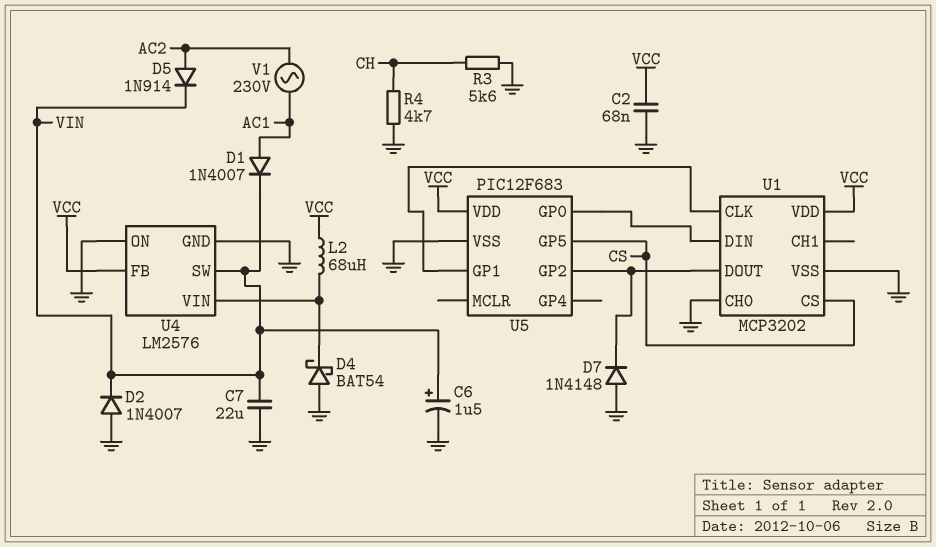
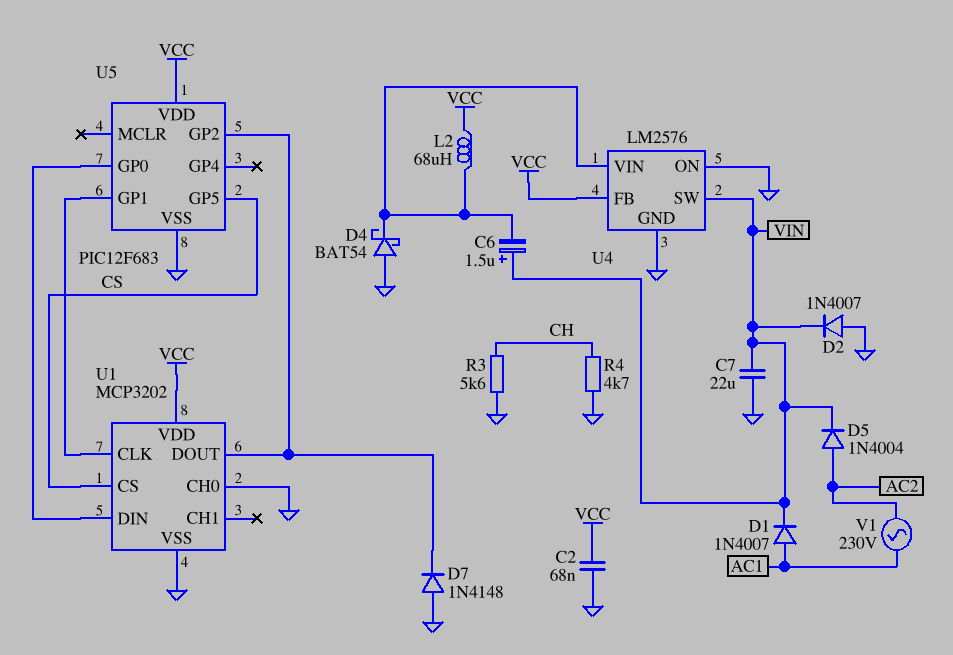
C6: 1.5uF (plus VIN, minus GND) -> 1.5uF (plus VIN, minus U4/VIN)
D5: diode 1N914 (A AC2, K VIN) -> diode 1N4004 (A AC2, K VIN)

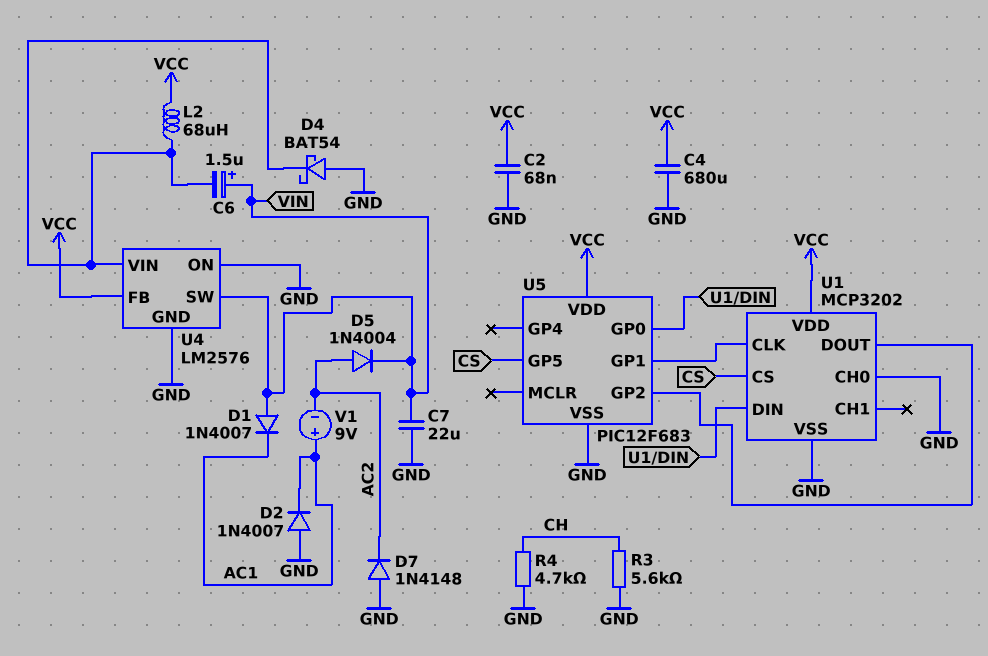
C4: none -> 680uF (GND, VCC)
D1: diode 1N4007 (A AC1, K VIN) -> diode 1N4007 (A VIN, K AC1)
D2: diode 1N4007 (A GND, K VIN) -> diode 1N4007 (A GND, K AC1)
D7: diode 1N4148 (A GND, K U1/DOUT) -> diode 1N4148 (A GND, K AC2)
V1: AC 230V (AC1, AC2) -> 9V (plus AC1, minus AC2)

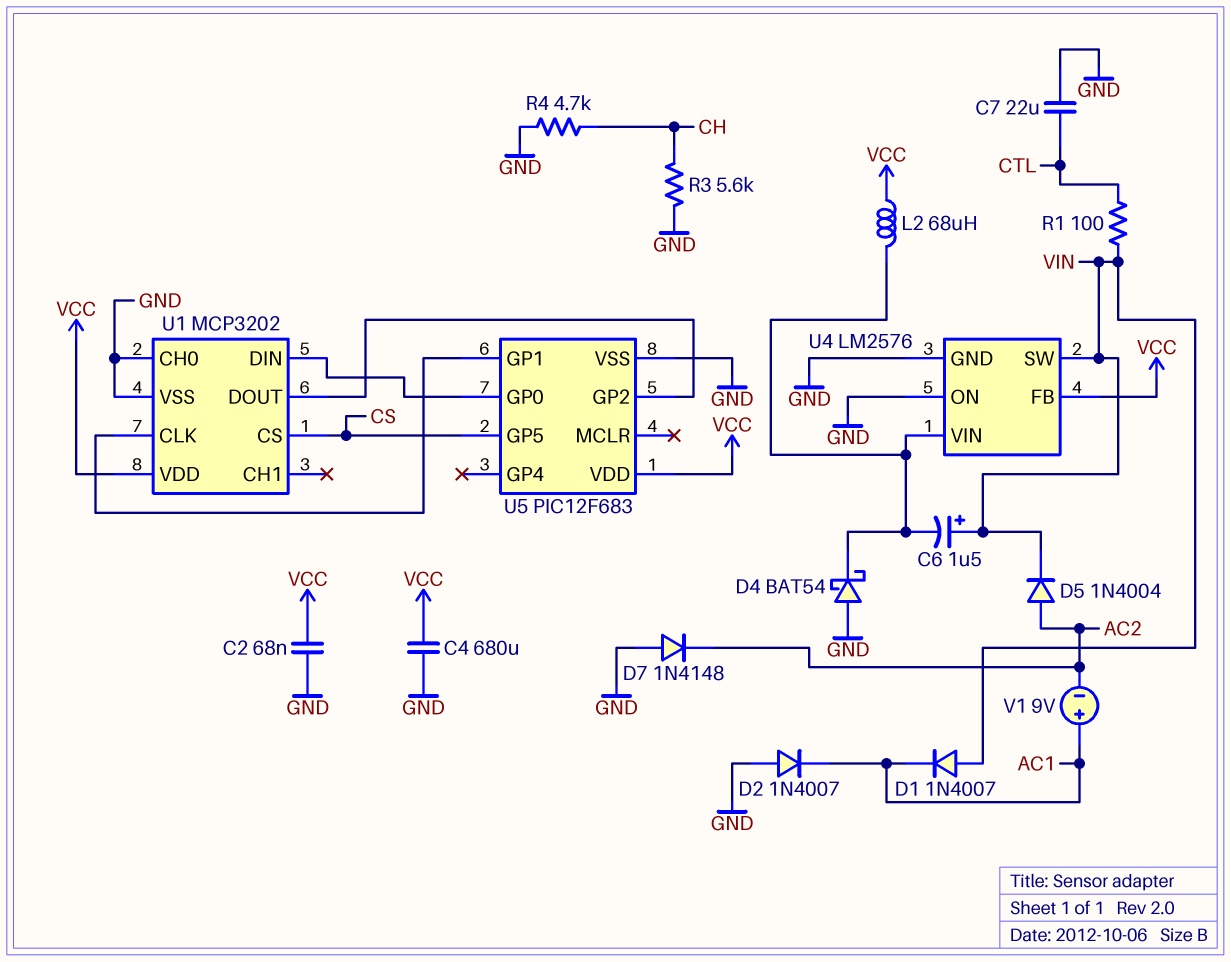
C7: 22uF (GND, VIN) -> 22uF (CTL, GND)
R1: none -> 100 (CTL, VIN)

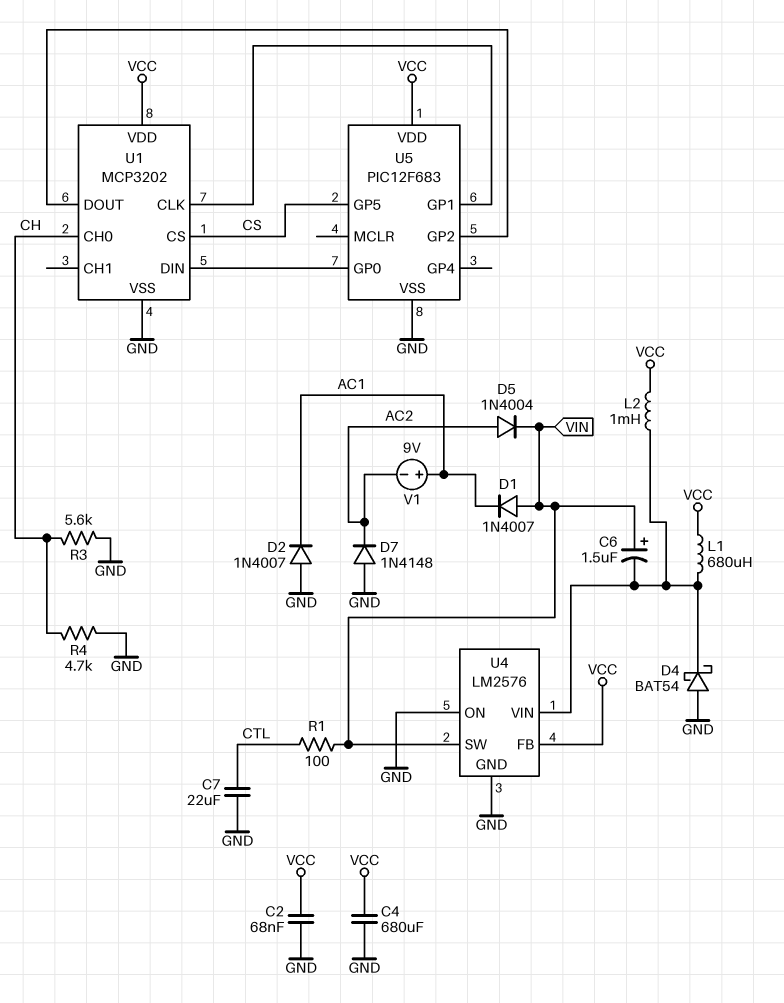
L1: none -> 680uH (U4/VIN, VCC)
L2: 68uH (U4/VIN, VCC) -> 1mH (U4/VIN, VCC)
U1 pin CH0: GND -> CH

